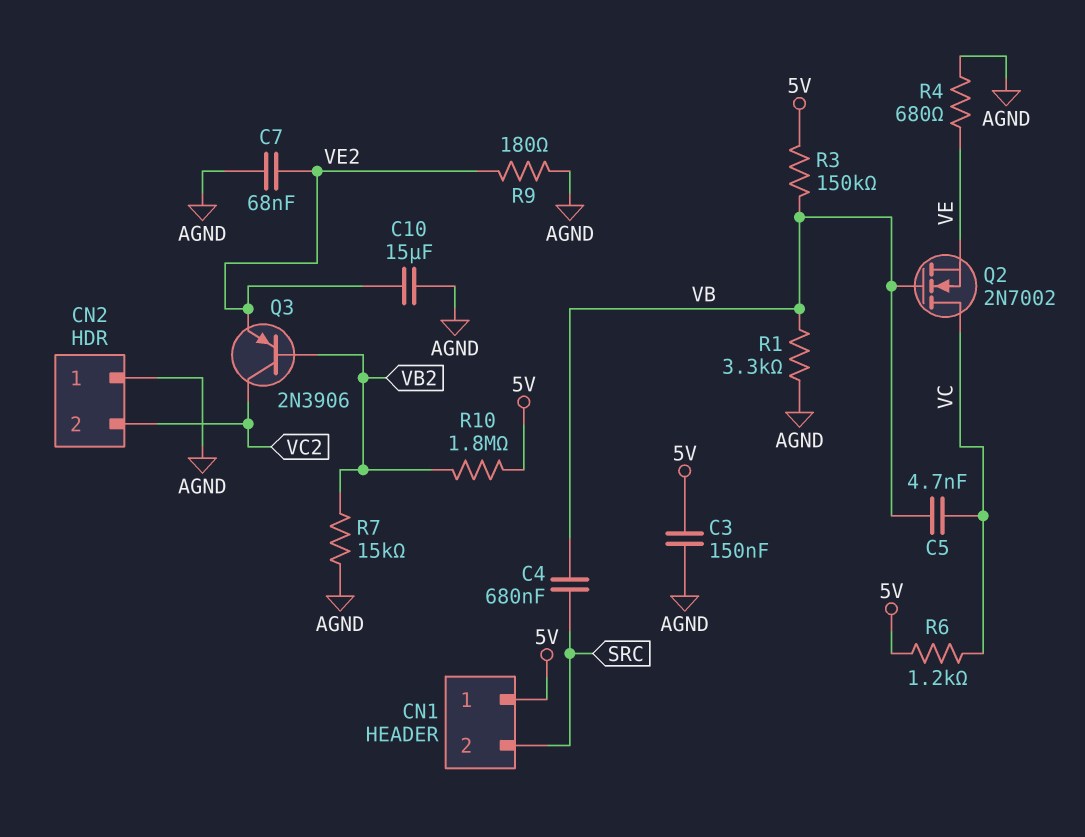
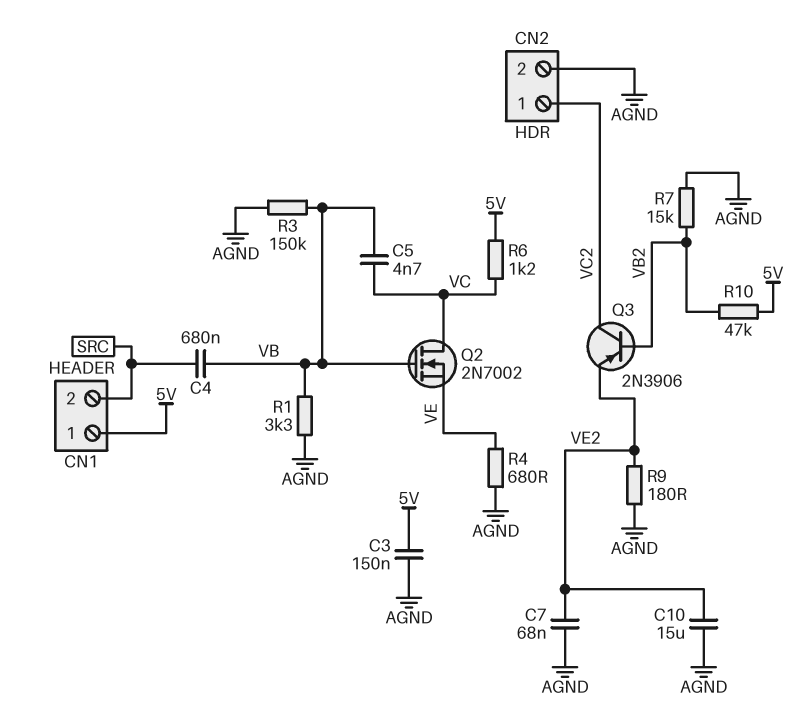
CN2 pin 1: AGND -> VC2
CN2 pin 2: VC2 -> AGND
R3: 150k (5V, VB) -> 150k (AGND, VB)
R10: 1.8M (5V, VB2) -> 47k (5V, VB2)

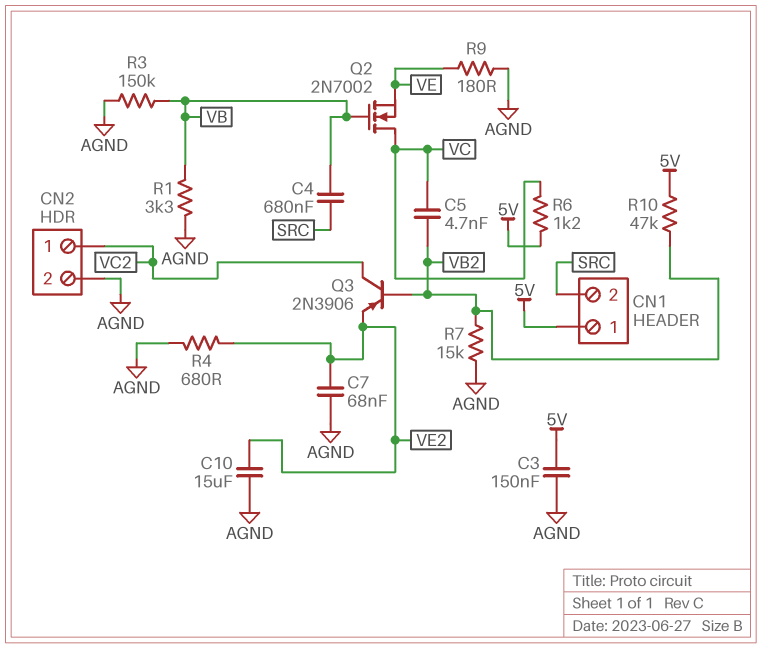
C5: 4.7nF (VB, VC) -> 4.7nF (VB2, VC)
R4: 680 (AGND, VE) -> 680 (AGND, VE2)
R9: 180 (AGND, VE2) -> 180 (AGND, VE)

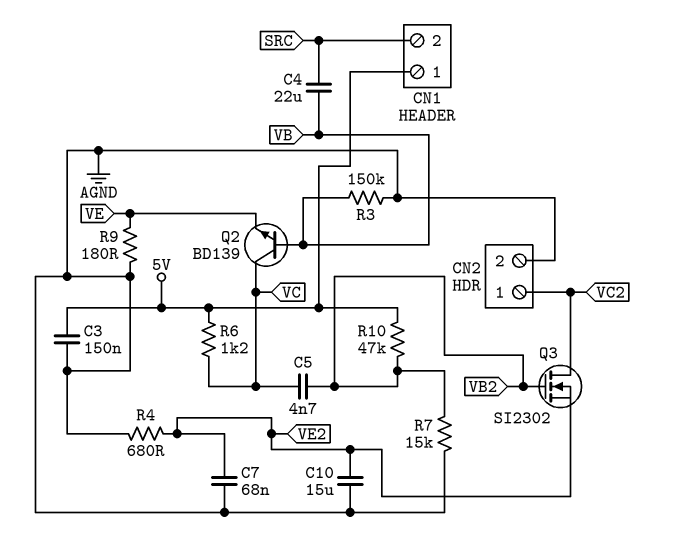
C4: 680nF (SRC, VB) -> 22uF (SRC, VB)
Q2: NMOS 2N7002 (G VB, D VC, S VE) -> NPN BD139 (B VB, C VC, E VE)
Q3: PNP 2N3906 (B VB2, C VC2, E VE2) -> NMOS SI2302 (G VB2, D VC2, S VE2)
R1: 3.3k (AGND, VB) -> none

